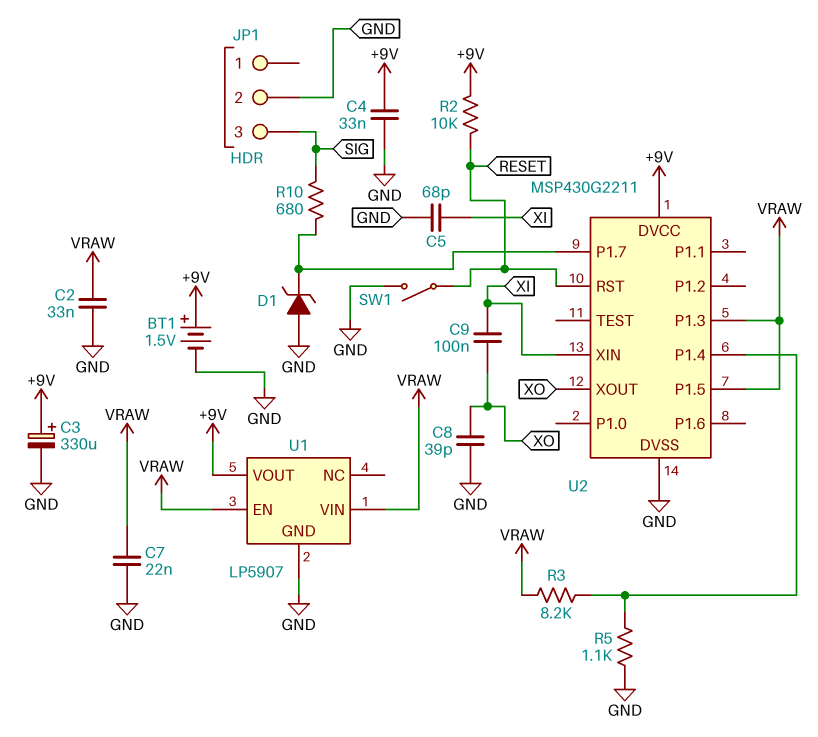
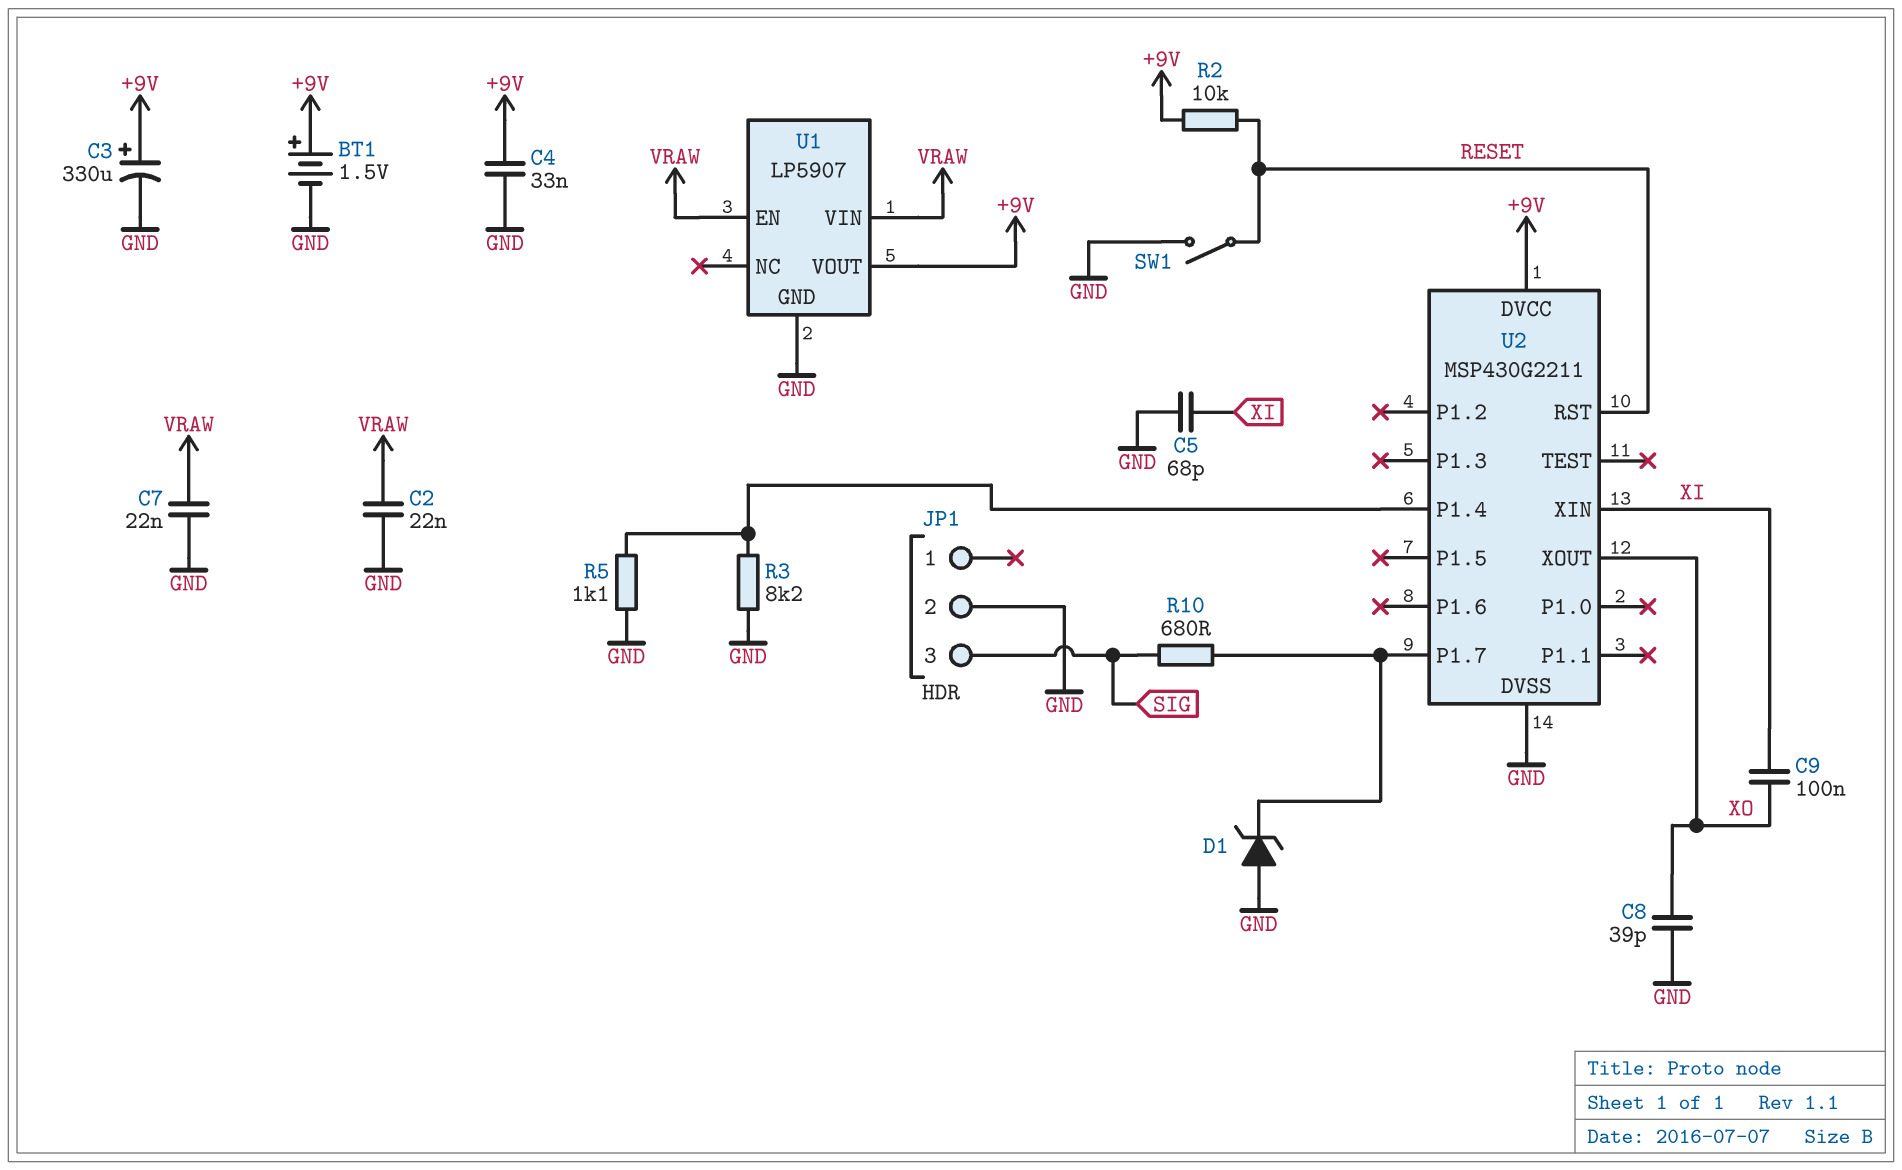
C2: 33nF (GND, VRAW) -> 22nF (GND, VRAW)
R3: 8.2k (U2/P1.4, VRAW) -> 8.2k (GND, U2/P1.4)
U2 pin P1.3: VRAW -> none
U2 pin P1.5: VRAW -> none

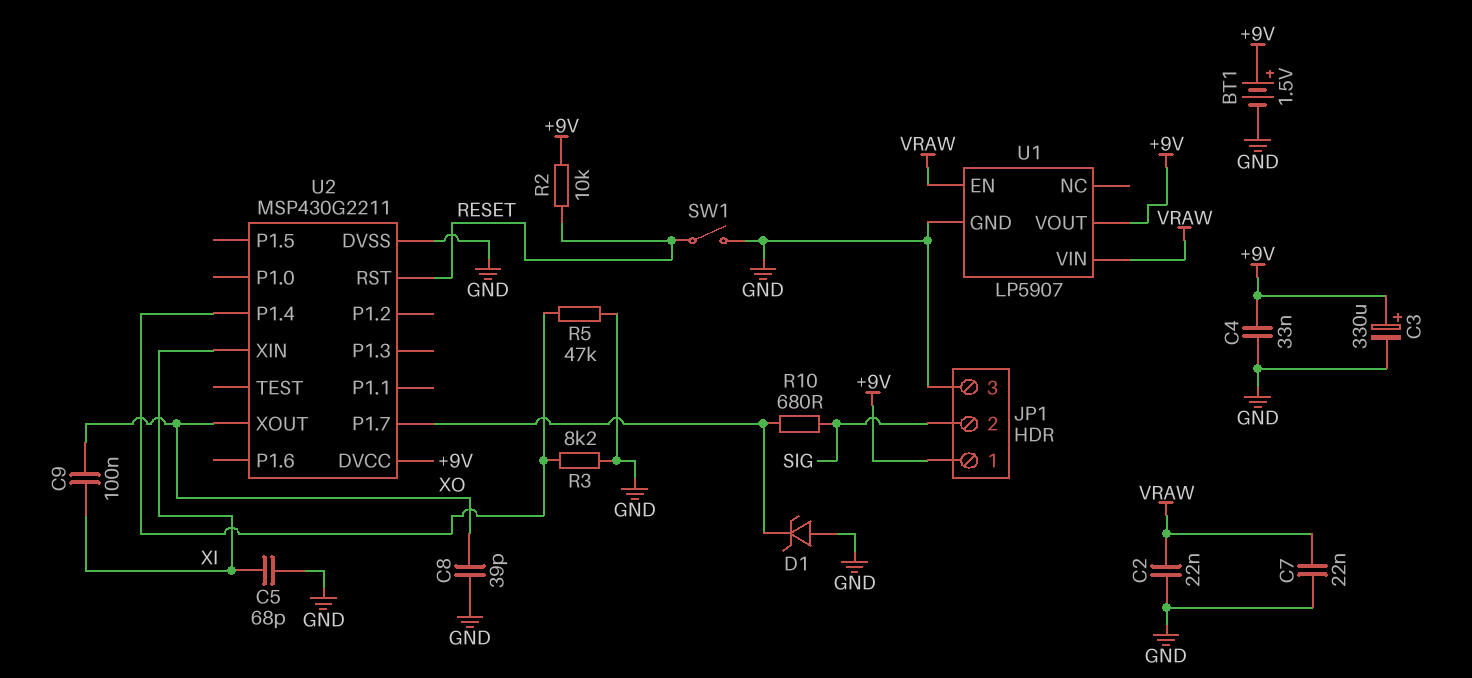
JP1 pin 1: none -> +9V
JP1 pin 2: GND -> SIG
JP1 pin 3: SIG -> GND
R5: 1.1k (GND, U2/P1.4) -> 47k (GND, U2/P1.4)

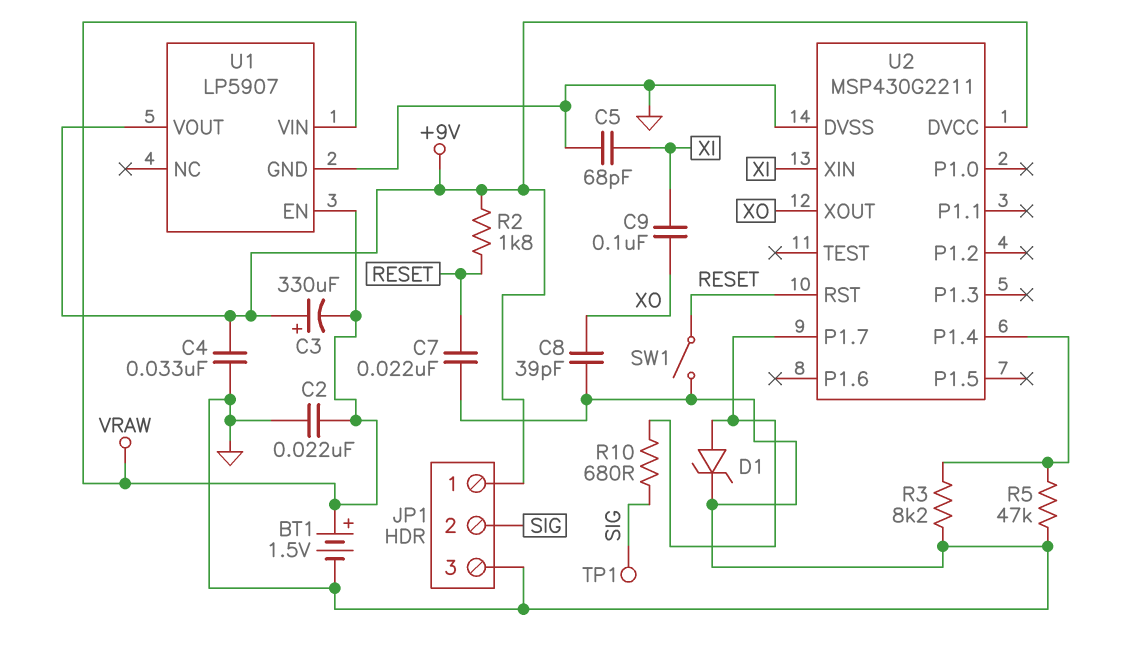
BT1: 1.5V (plus +9V, minus GND) -> 1.5V (plus VRAW, minus GND)
C3: 330uF (plus +9V, minus GND) -> 330uF (plus +9V, minus VRAW)
C7: 22nF (GND, VRAW) -> 22nF (GND, RESET)
D1: zener (A GND, K U2/P1.7) -> zener (A U2/P1.7, K GND)
R2: 10k (+9V, RESET) -> 1.8k (+9V, RESET)
TP1: none -> test point (SIG)

